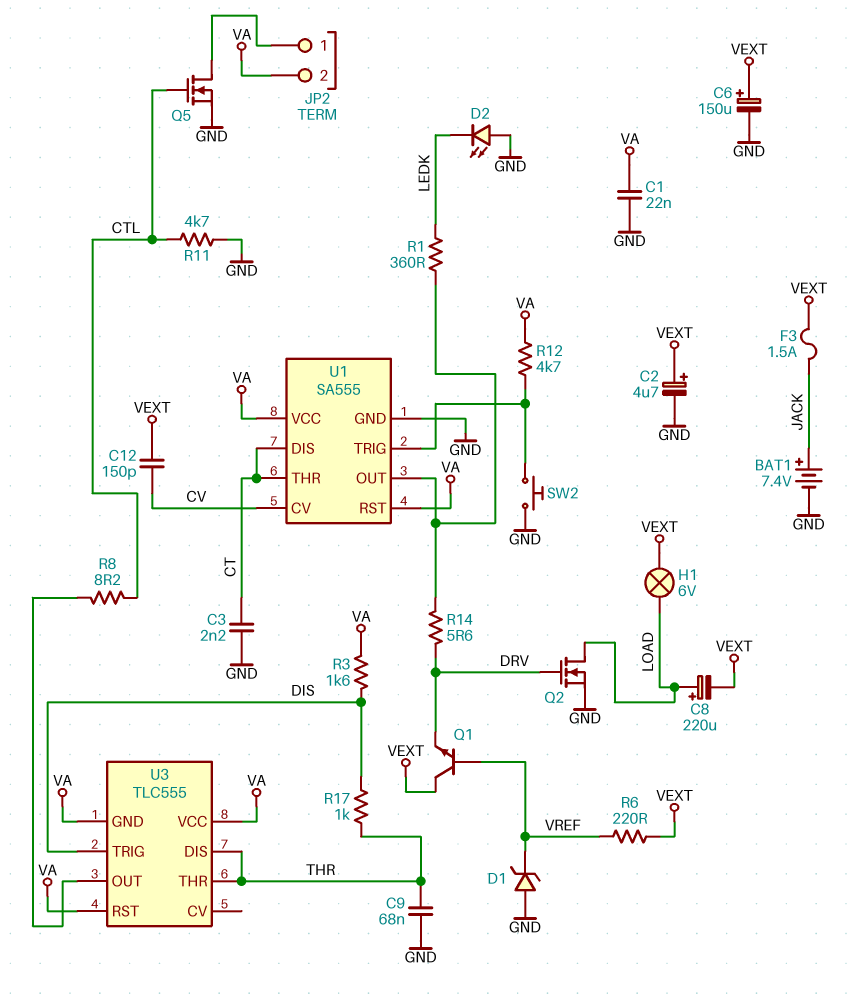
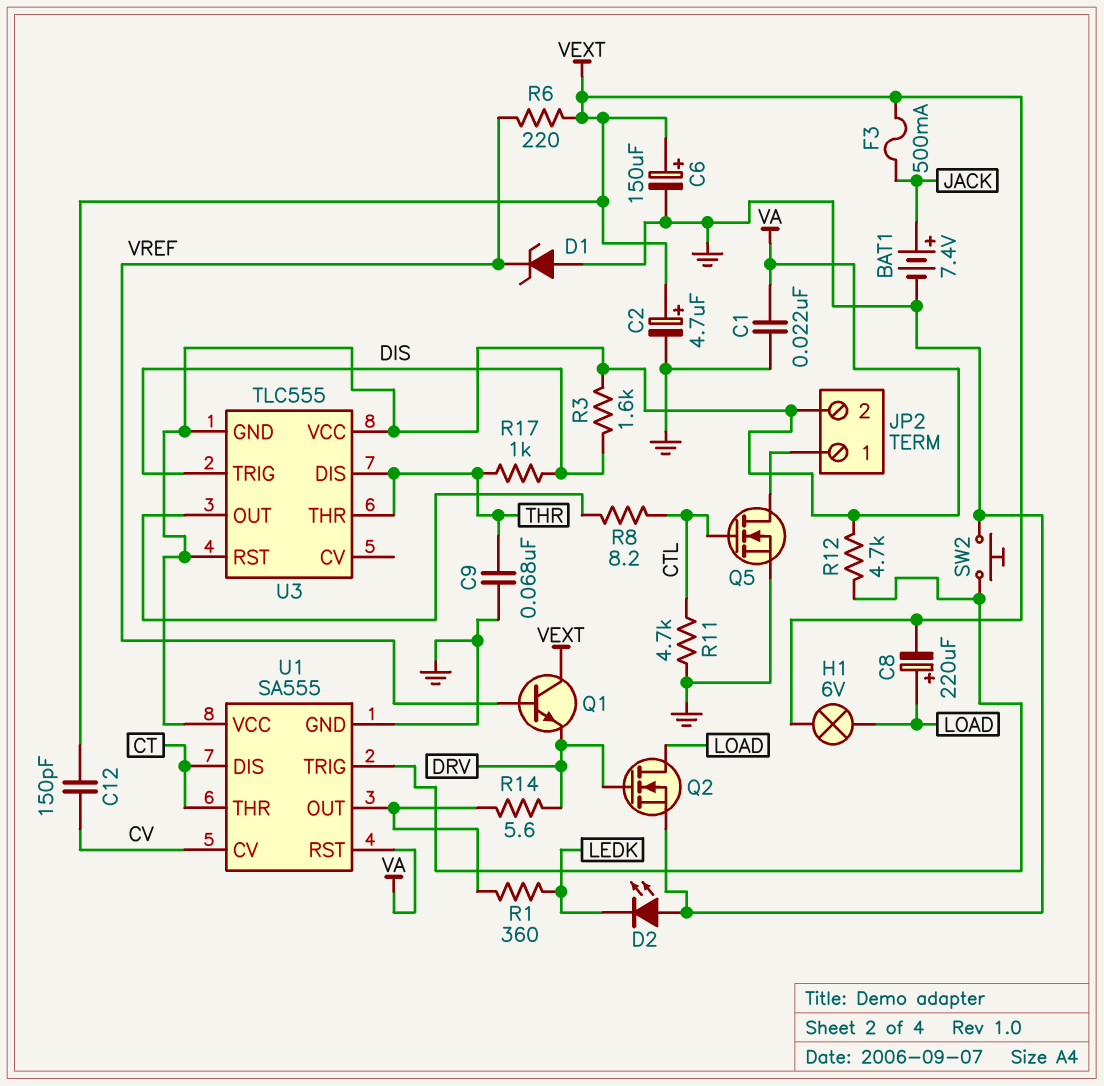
C3: 2.2nF (CT, GND) -> none
F3: 1.5A (JACK, VEXT) -> 500mA (JACK, VEXT)

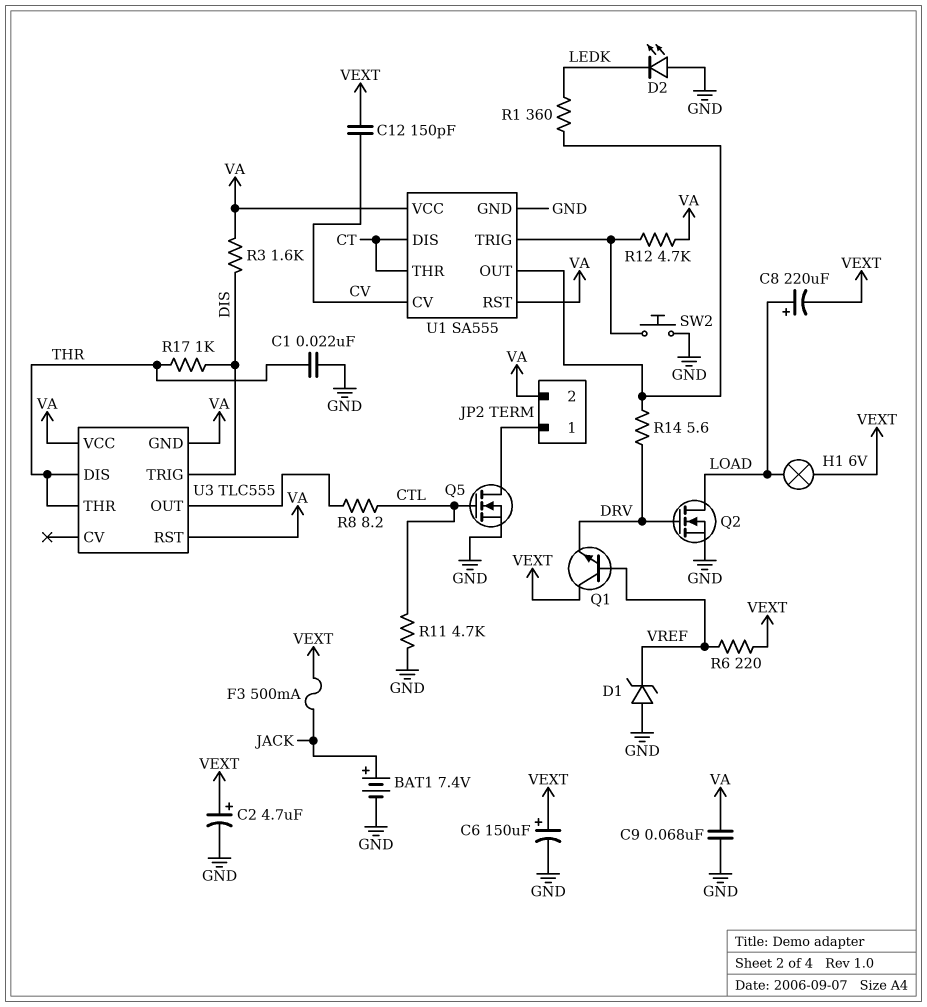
C1: 22nF (GND, VA) -> 22nF (GND, THR)
C9: 68nF (GND, THR) -> 68nF (GND, VA)

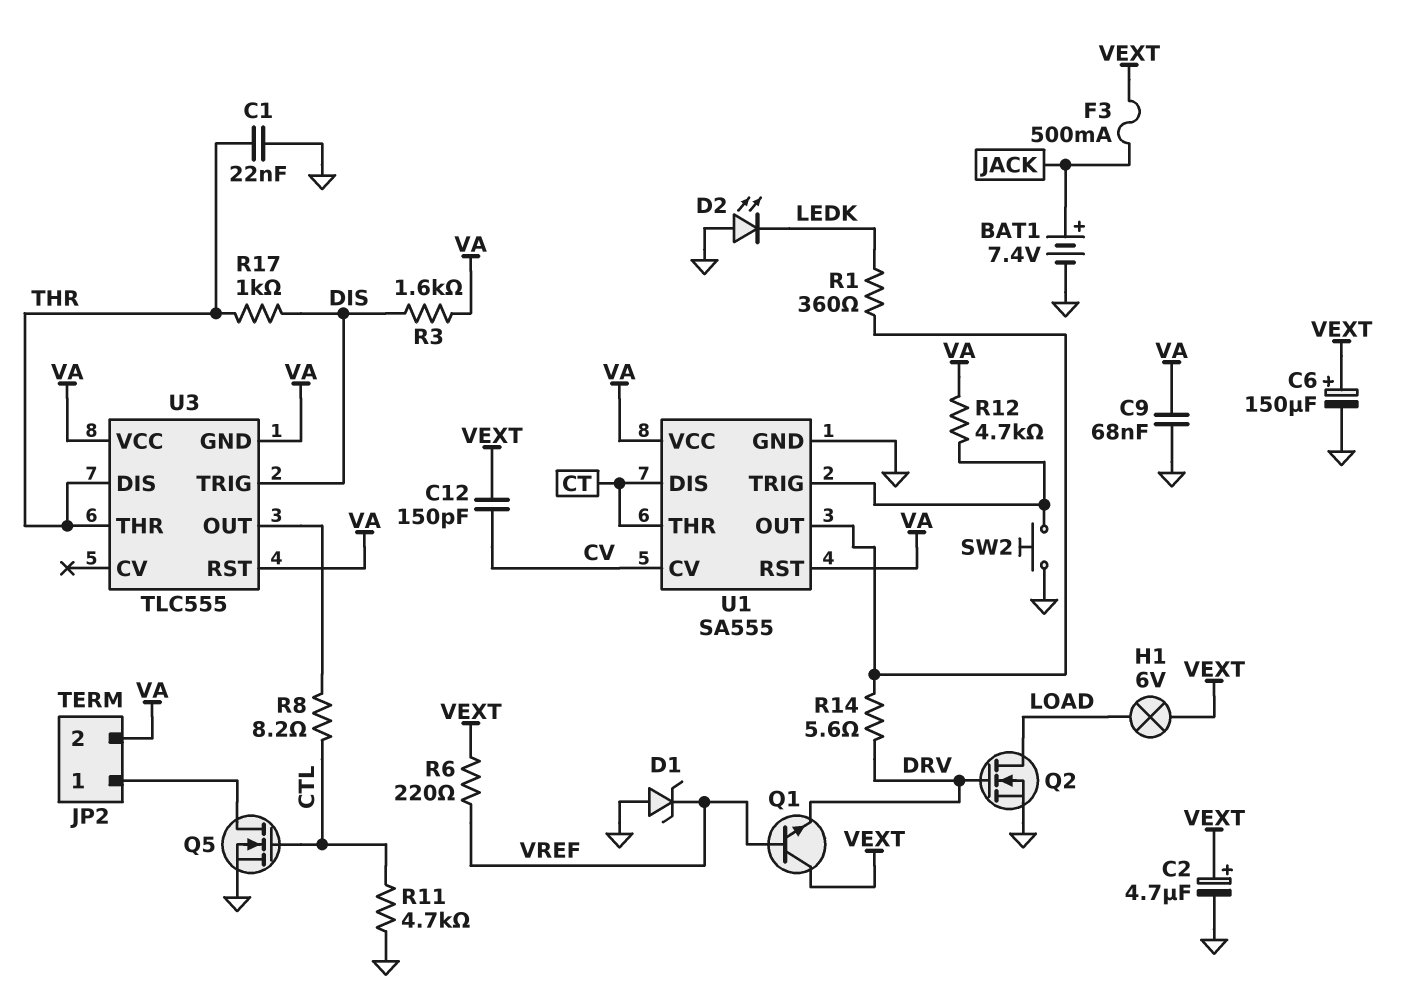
C8: 220uF (plus LOAD, minus VEXT) -> none

